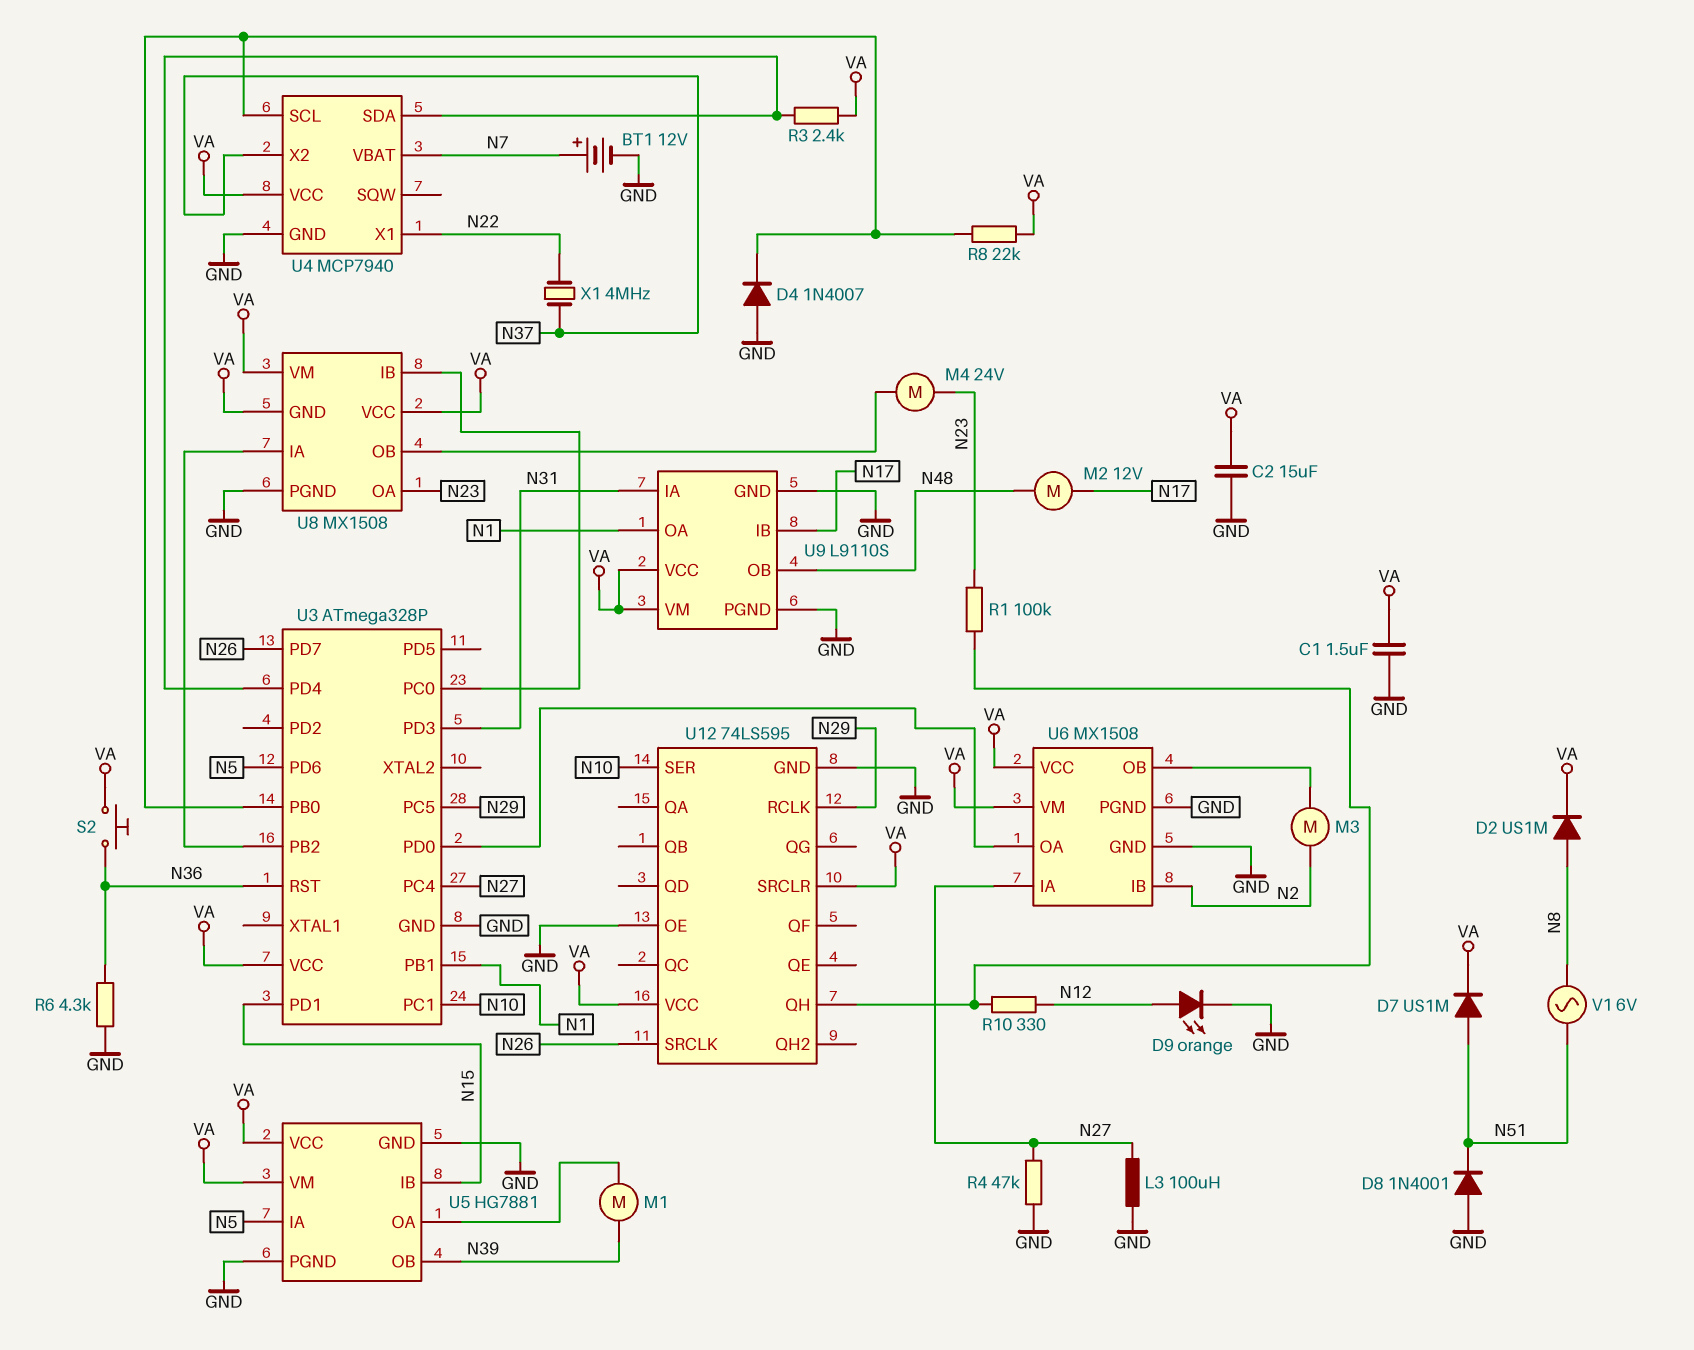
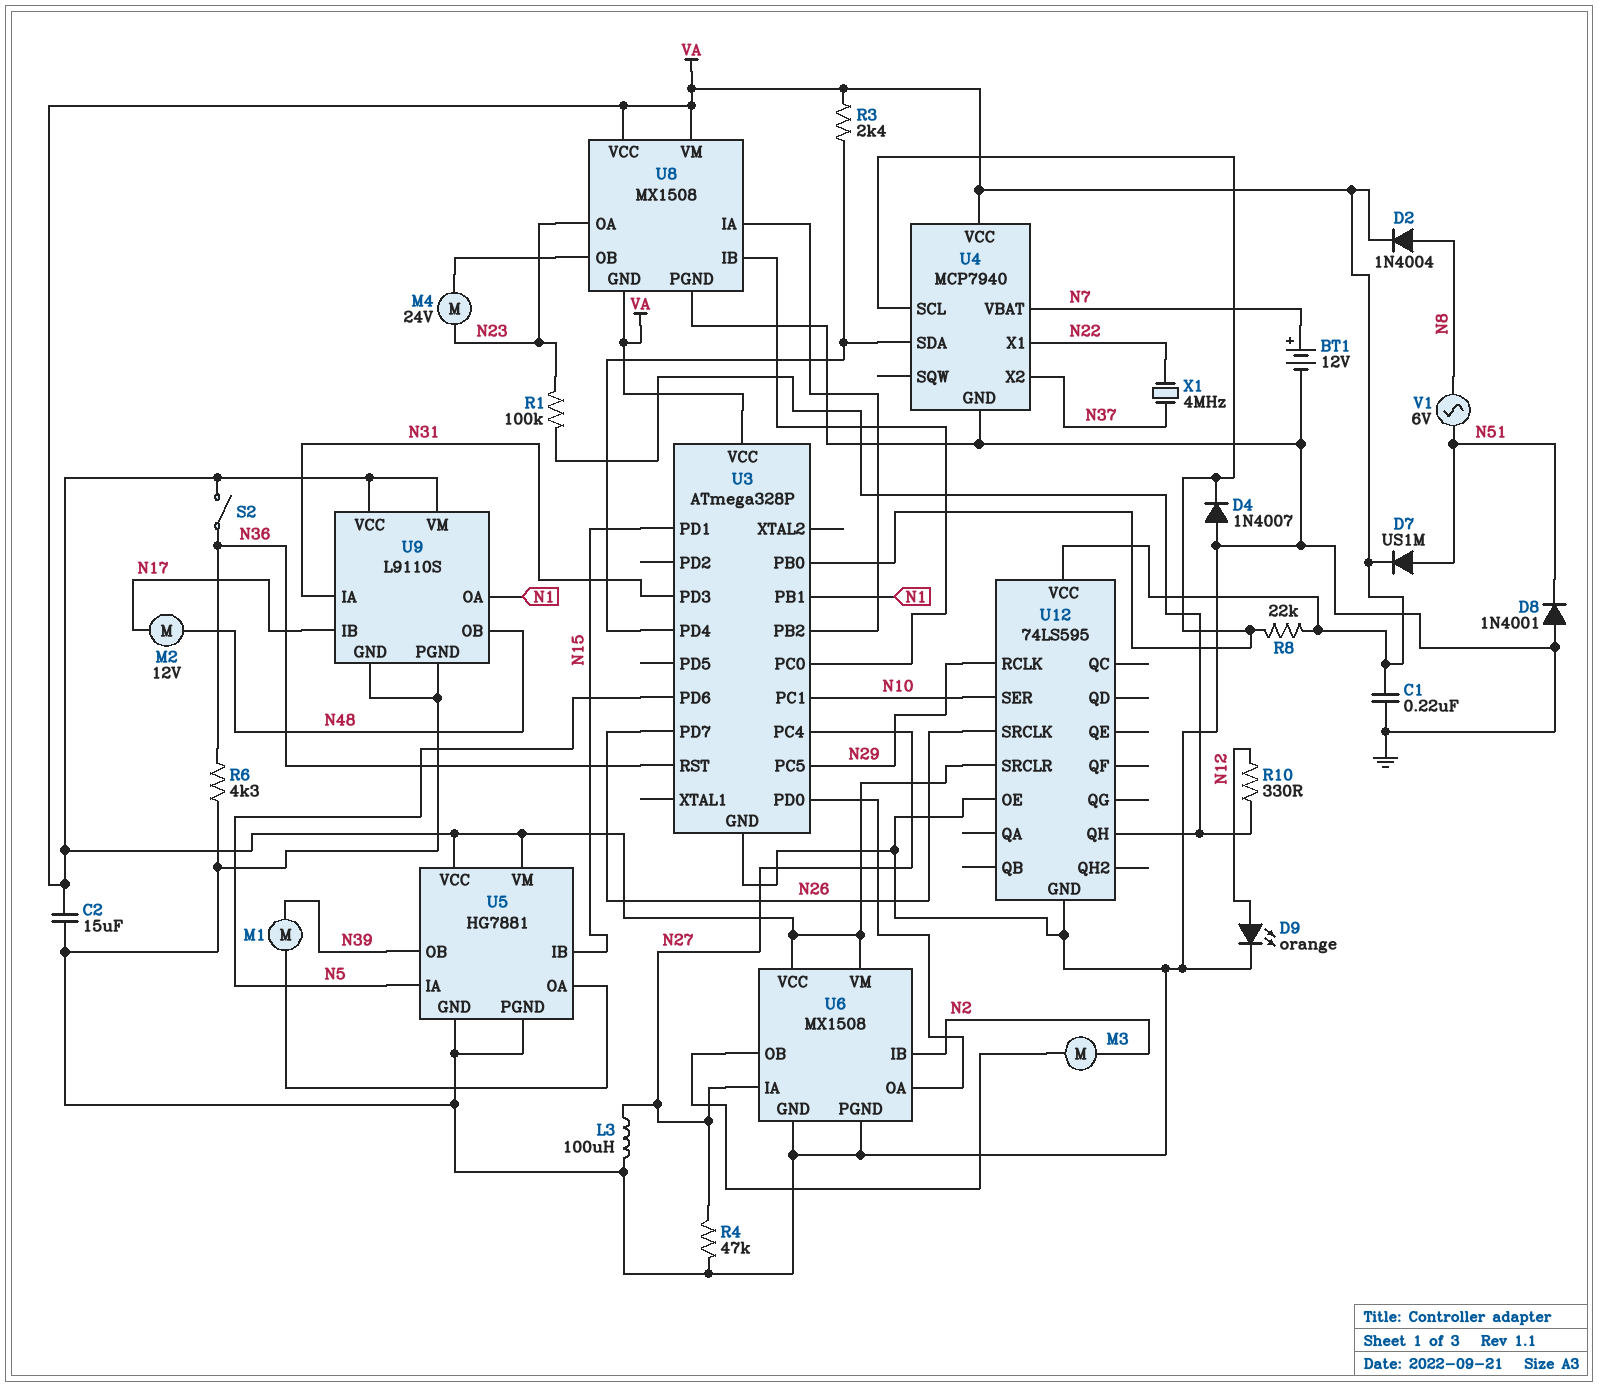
C1: 1.5uF (GND, VA) -> 220nF (GND, VA)
D2: diode US1M (A N8, K VA) -> diode 1N4004 (A N8, K VA)
S2: button (N36, VA) -> switch (N36, VA)

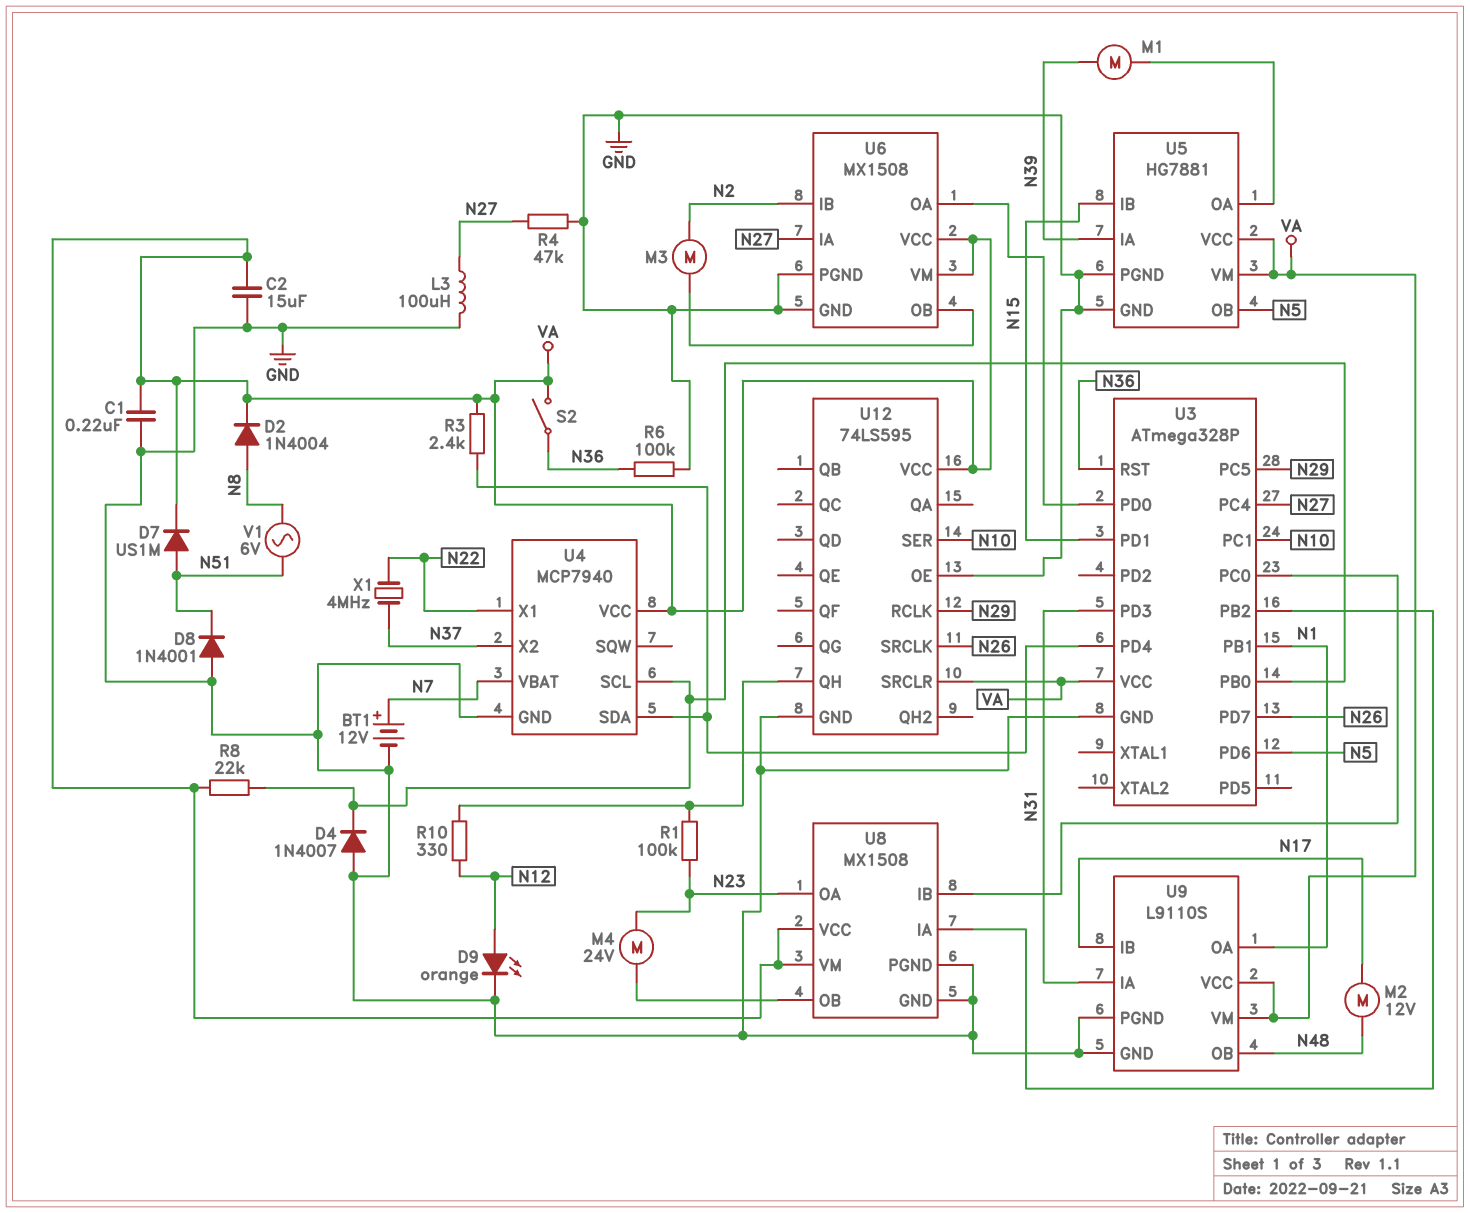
R6: 4.3k (GND, N36) -> 100k (GND, N36)
U5 pin IA: N5 -> N39
U5 pin OB: N39 -> N5
U8 pin GND: VA -> GND

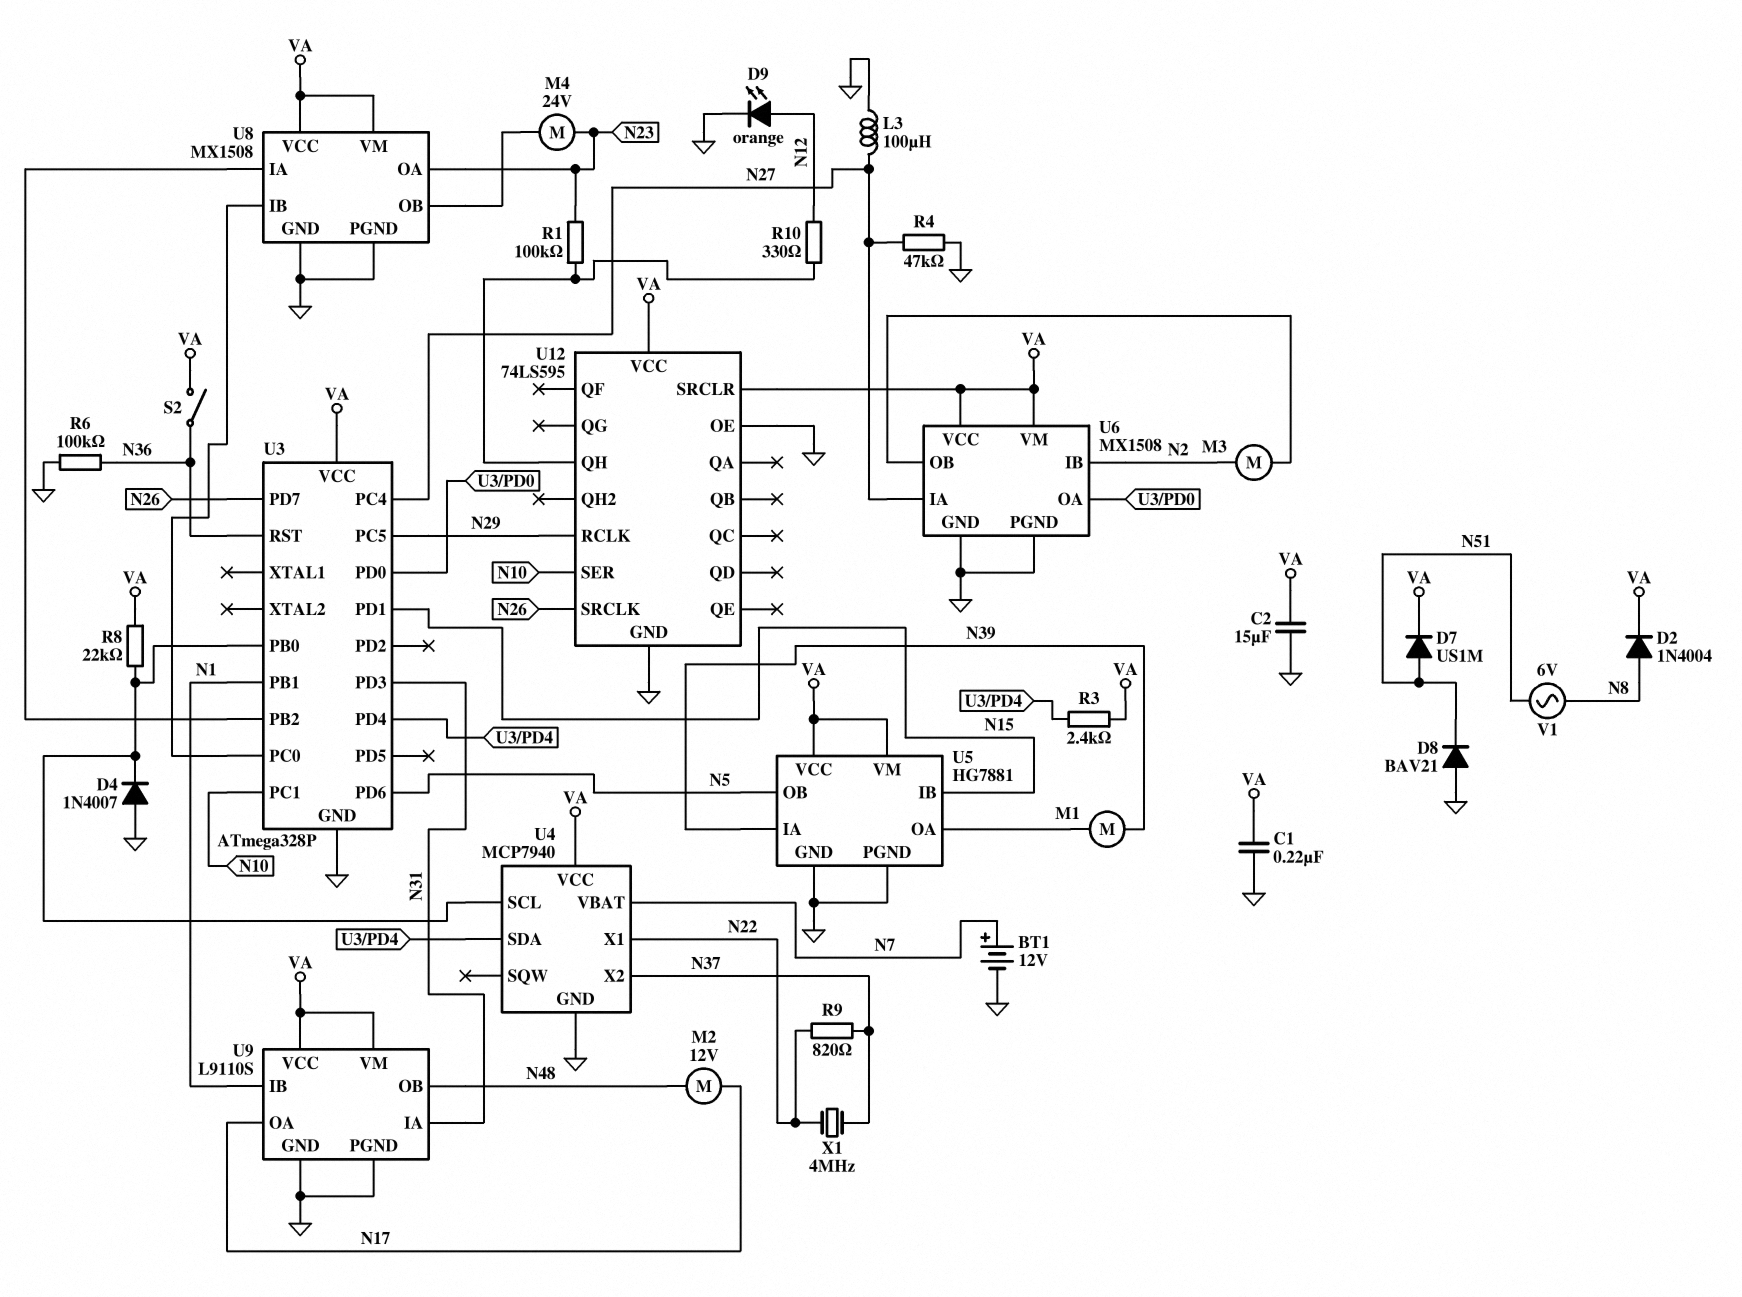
D8: diode 1N4001 (A GND, K N51) -> diode BAV21 (A GND, K N51)
R9: none -> 820 (N22, N37)
U9 pin IB: N17 -> N1
U9 pin OA: N1 -> N17

